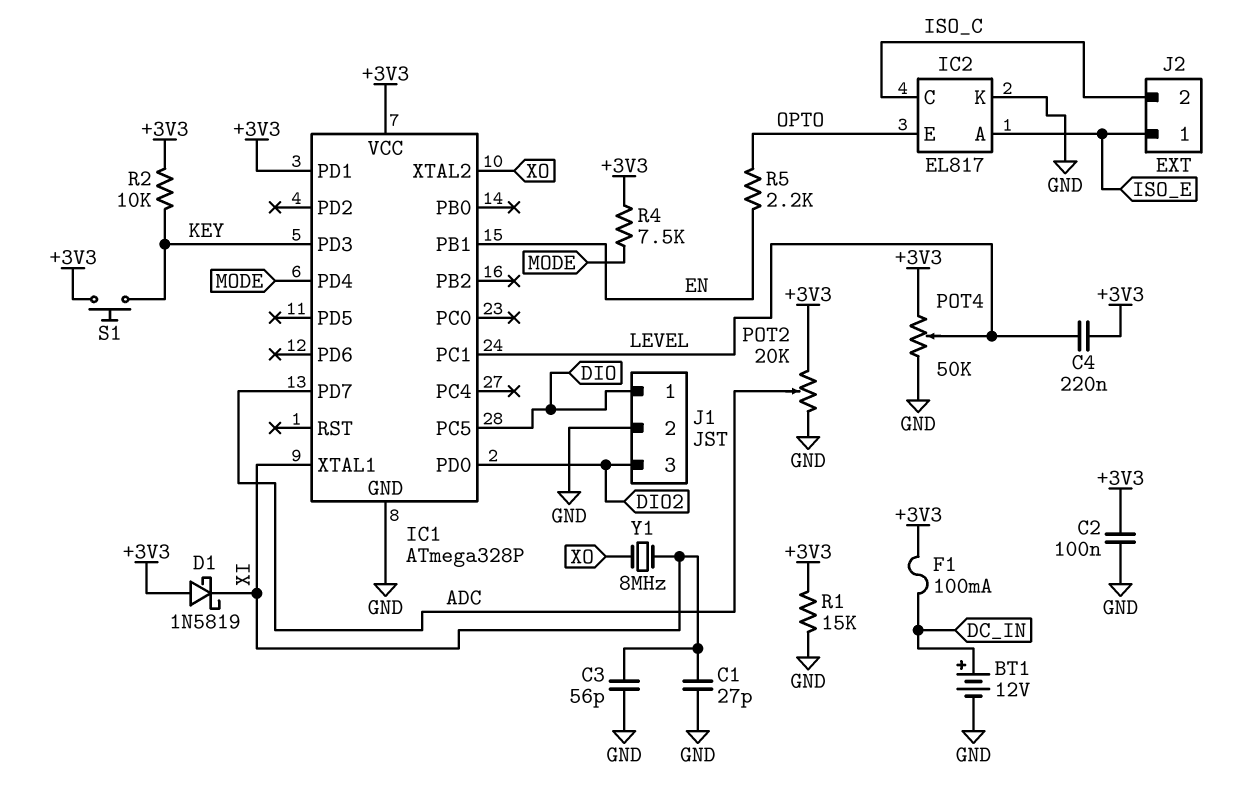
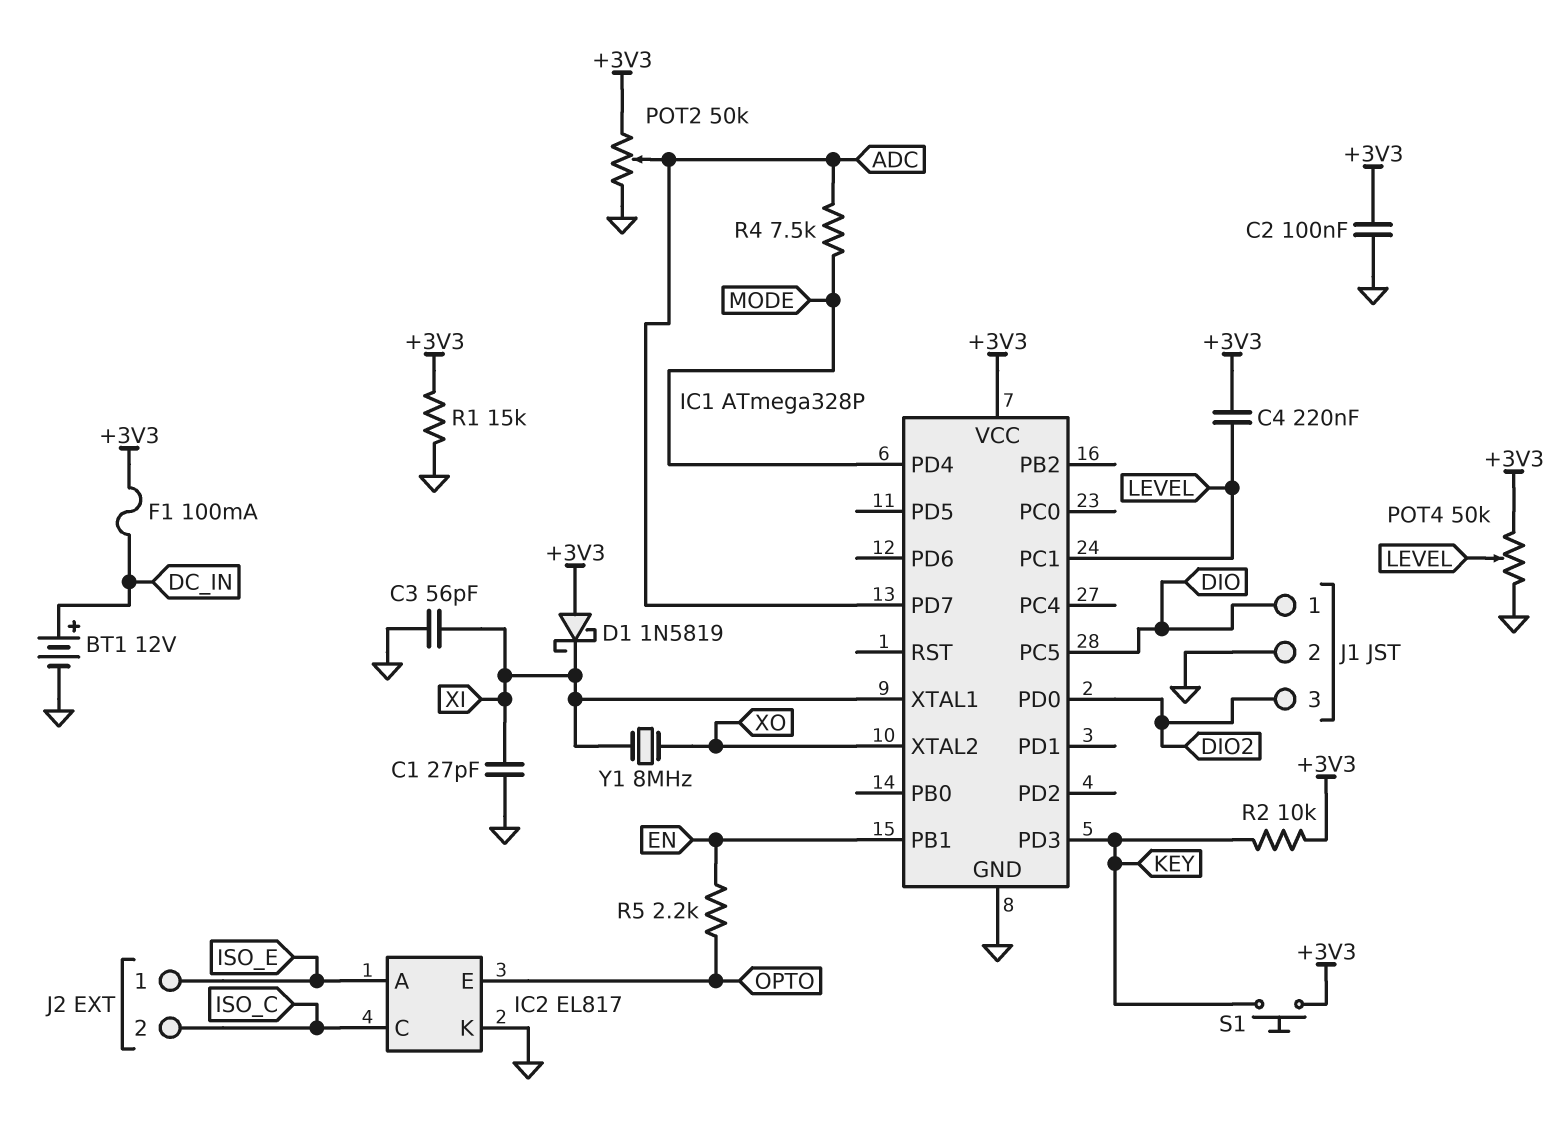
IC1 pin PD1: +3V3 -> none
POT2: 20k (+3V3, GND, wiper ADC) -> 50k (+3V3, GND, wiper ADC)
R4: 7.5k (+3V3, MODE) -> 7.5k (ADC, MODE)

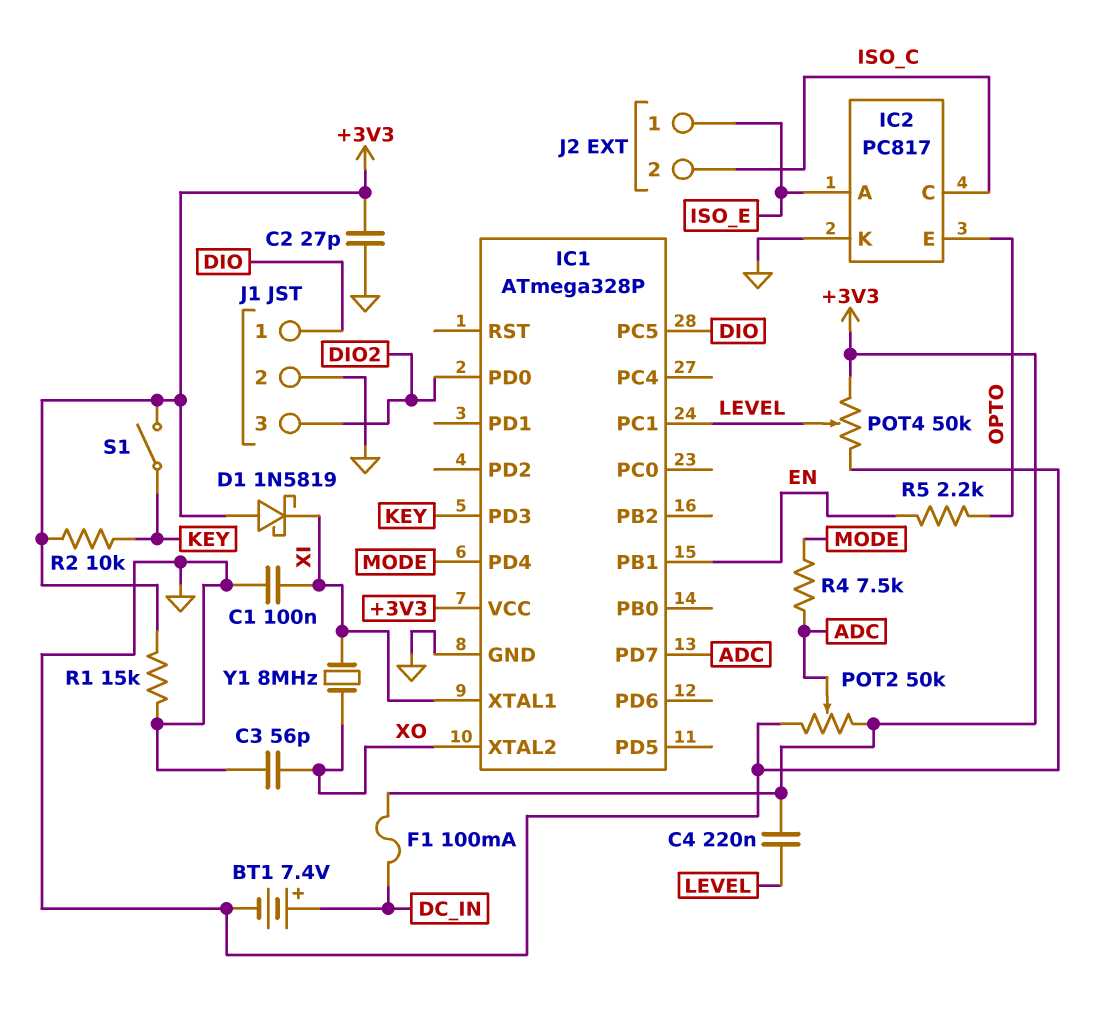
BT1: 12V (plus DC_IN, minus GND) -> 7.4V (plus DC_IN, minus GND)
C1: 27pF (GND, XI) -> 100nF (GND, XI)
C2: 100nF (+3V3, GND) -> 27pF (+3V3, GND)
C3: 56pF (GND, XI) -> 56pF (GND, XO)
IC2: EL817 -> PC817
S1: button (+3V3, KEY) -> switch (+3V3, KEY)

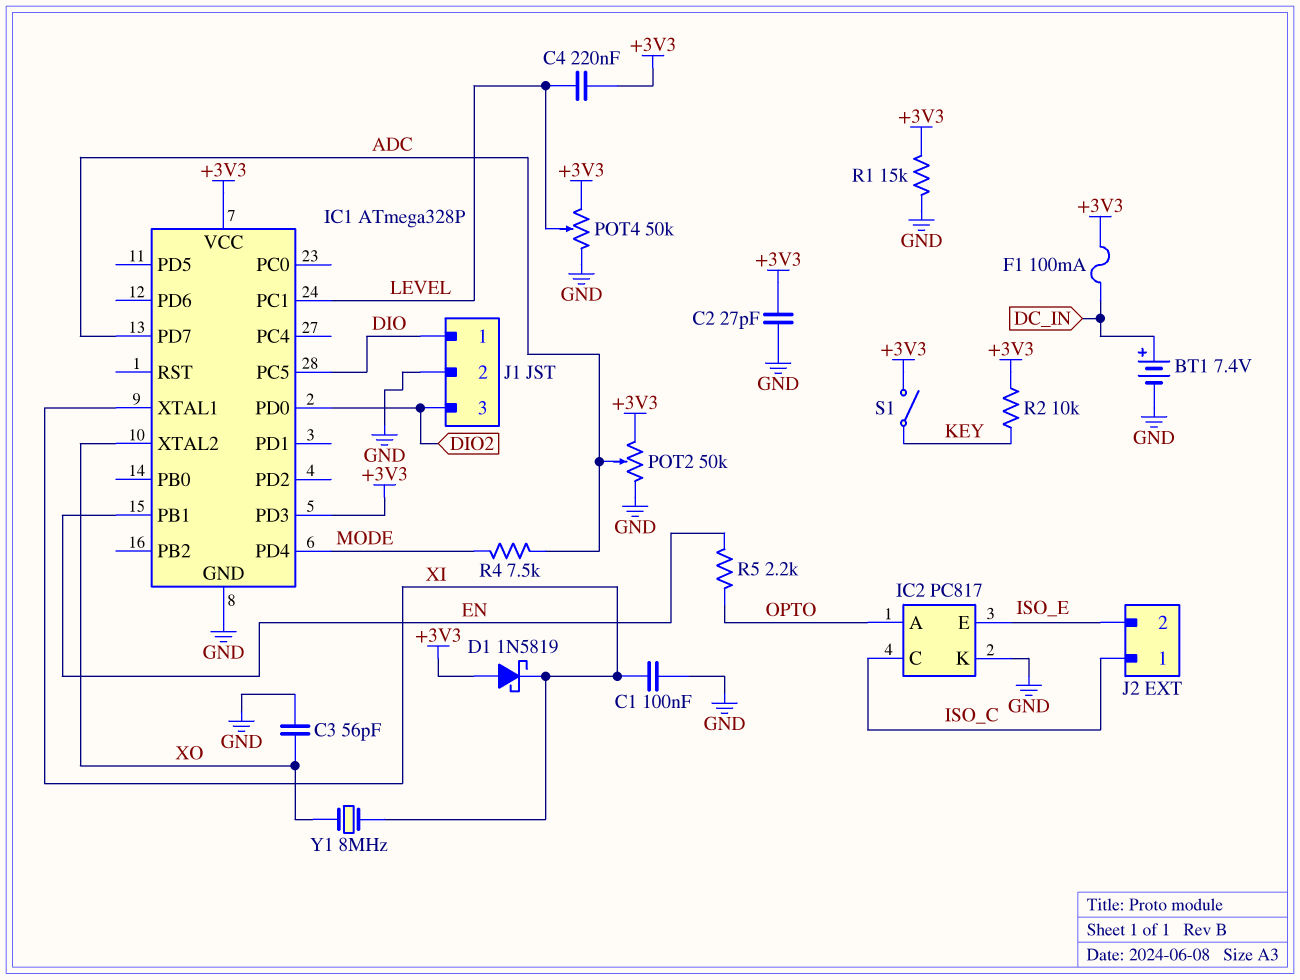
IC1 pin PD3: KEY -> +3V3
IC2 pin A: ISO_E -> OPTO
IC2 pin E: OPTO -> ISO_E
J2 pin 1: ISO_E -> ISO_C
J2 pin 2: ISO_C -> ISO_E

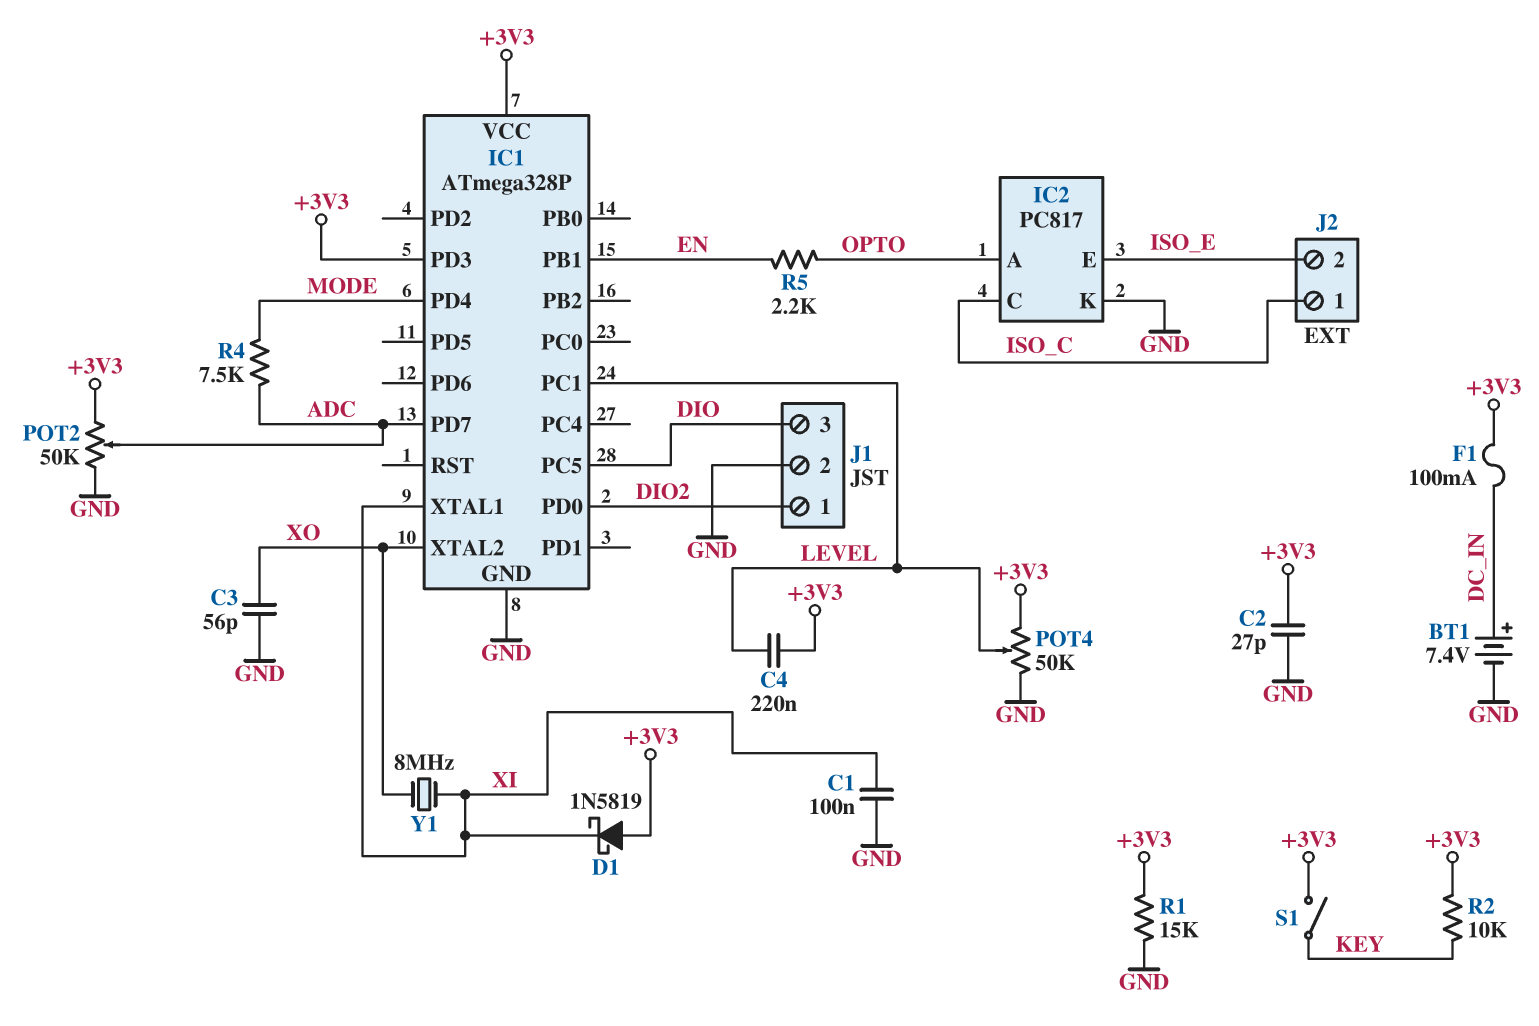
J1 pin 1: DIO -> DIO2
J1 pin 3: DIO2 -> DIO

